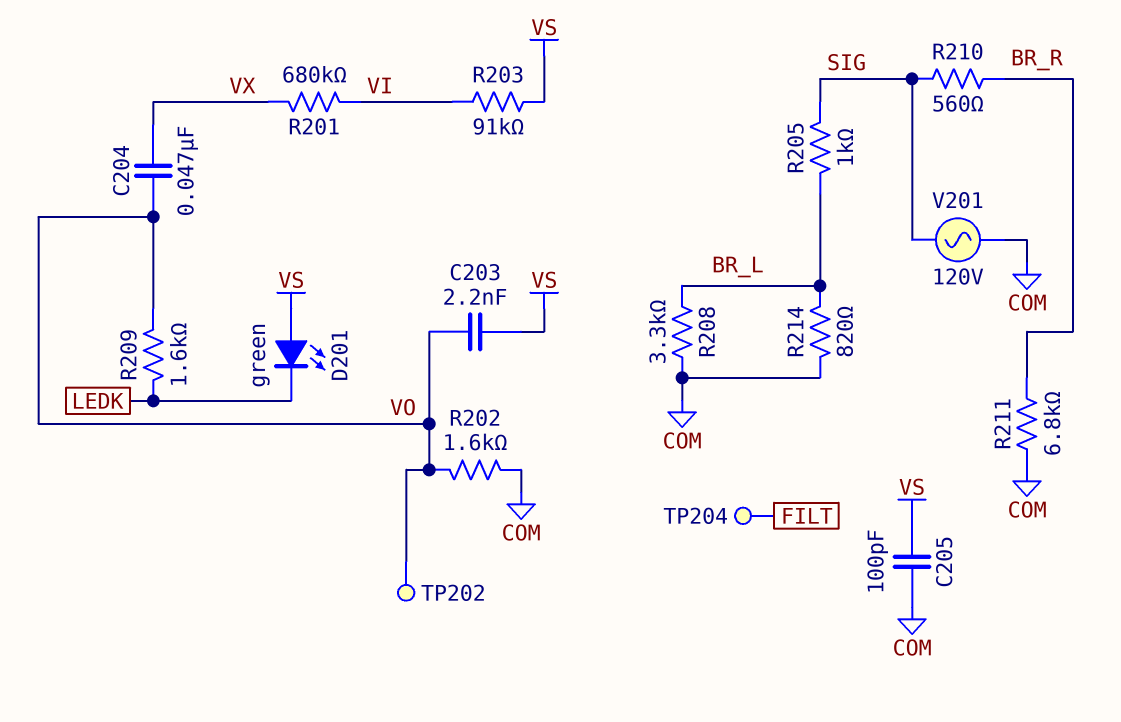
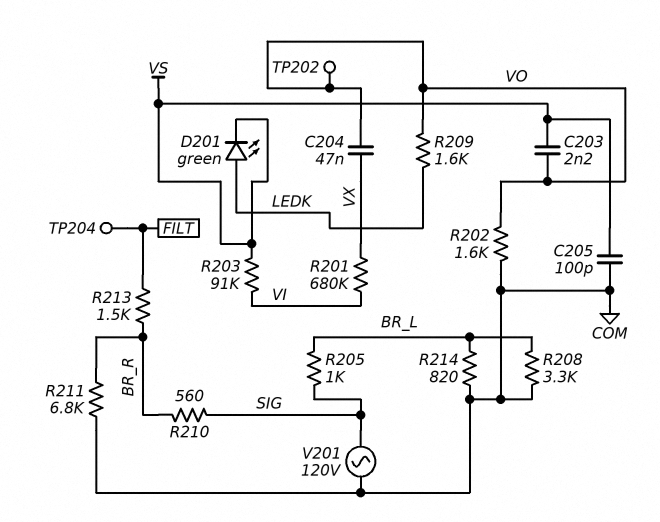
D201: LED green (A VS, K LEDK) -> LED green (A LEDK, K VS)
R213: none -> 1.5k (BR_R, FILT)

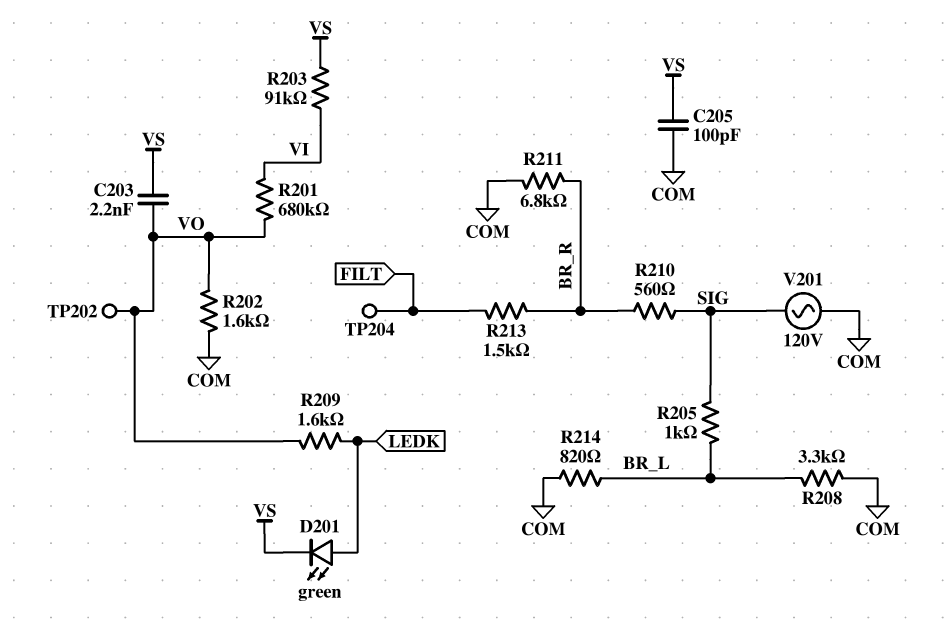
C204: 47nF (VO, VX) -> none
R201: 680k (VI, VX) -> 680k (VI, VO)

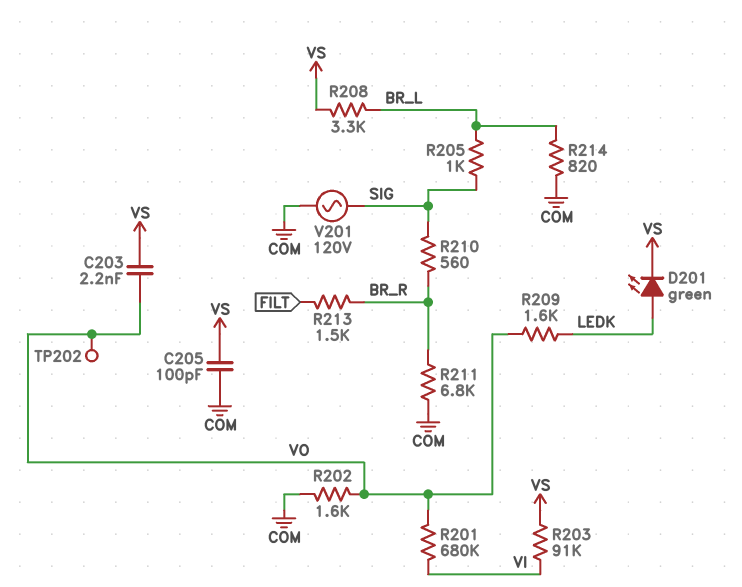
R208: 3.3k (BR_L, COM) -> 3.3k (BR_L, VS)
TP204: test point (FILT) -> none

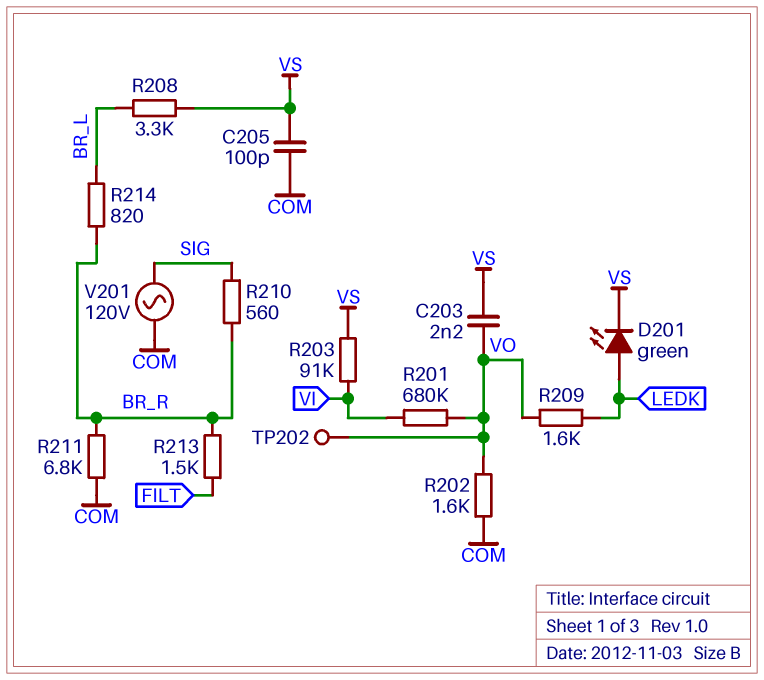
R205: 1k (BR_L, SIG) -> none
R214: 820 (BR_L, COM) -> 820 (BR_L, BR_R)

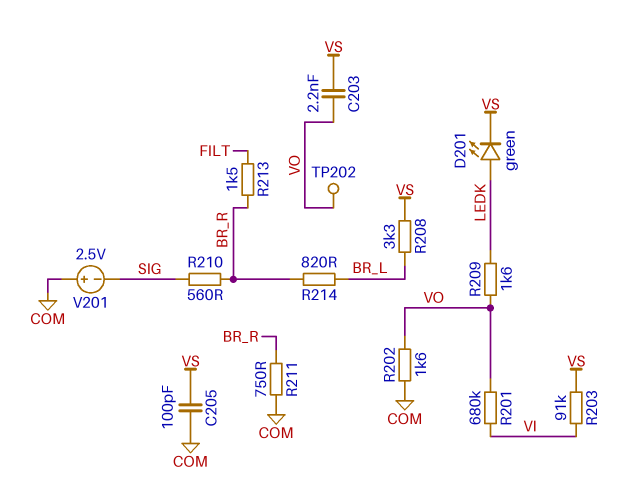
R211: 6.8k (BR_R, COM) -> 750 (BR_R, COM)
V201: AC 120V (COM, SIG) -> 2.5V (plus COM, minus SIG)

